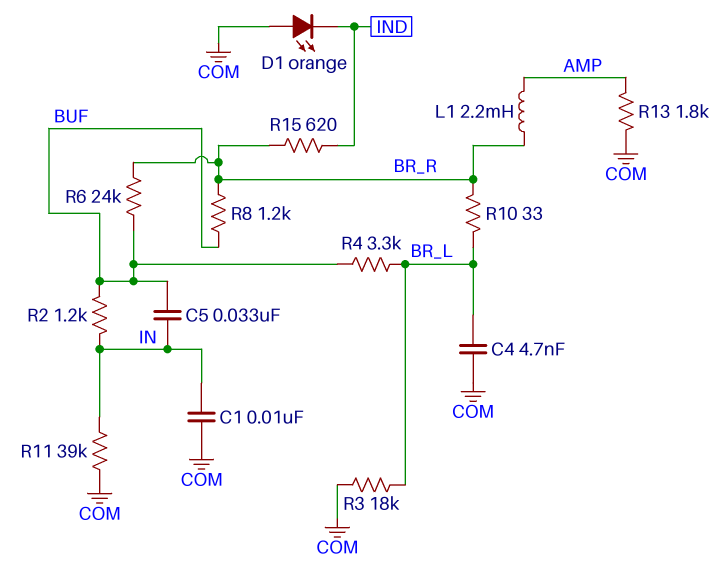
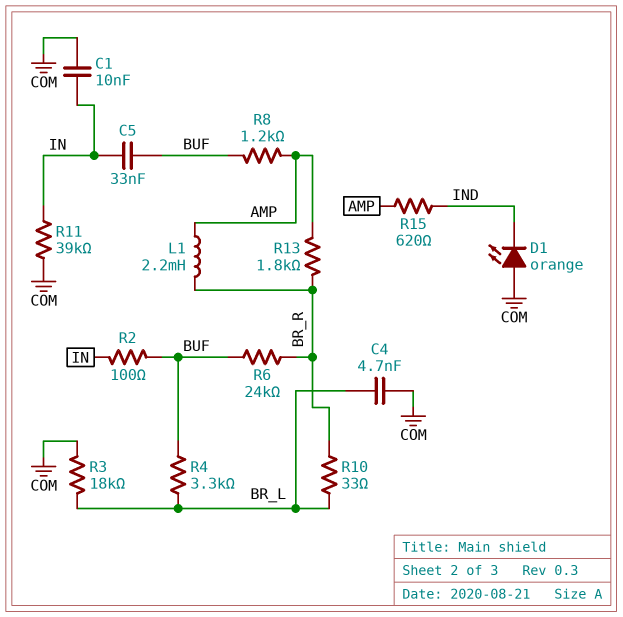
R2: 1.2k (BUF, IN) -> 100 (BUF, IN)
R8: 1.2k (BR_R, BUF) -> 1.2k (AMP, BUF)
R13: 1.8k (AMP, COM) -> 1.8k (AMP, BR_R)
R15: 620 (BR_R, IND) -> 620 (AMP, IND)

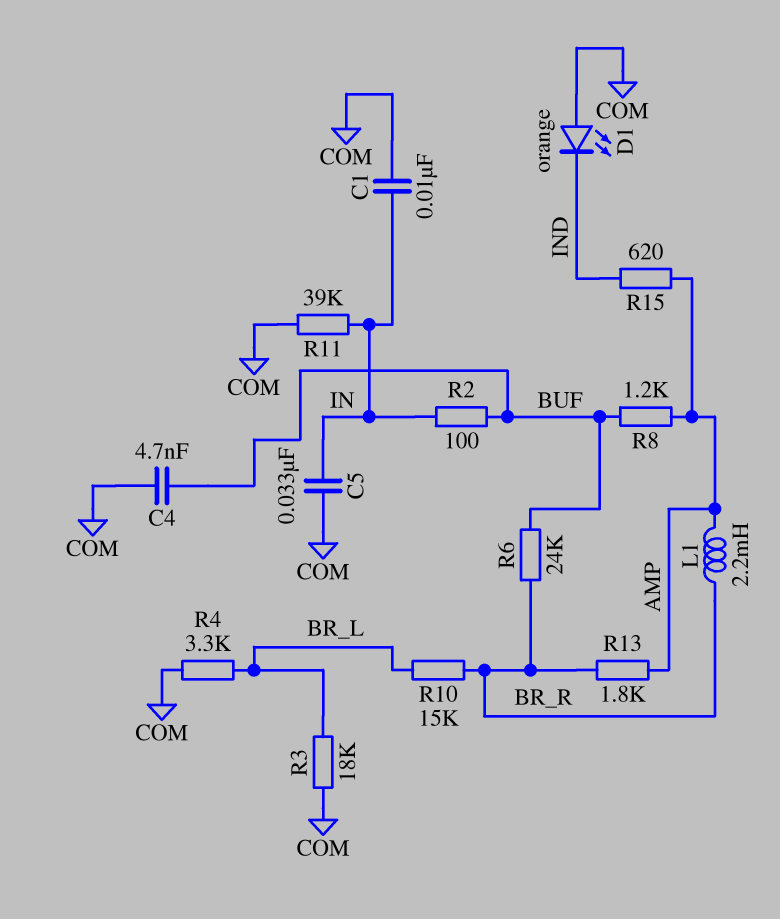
C4: 4.7nF (BR_L, COM) -> 4.7nF (BUF, COM)
C5: 33nF (BUF, IN) -> 33nF (COM, IN)
R4: 3.3k (BR_L, BUF) -> 3.3k (BR_L, COM)
R10: 33 (BR_L, BR_R) -> 15k (BR_L, BR_R)

